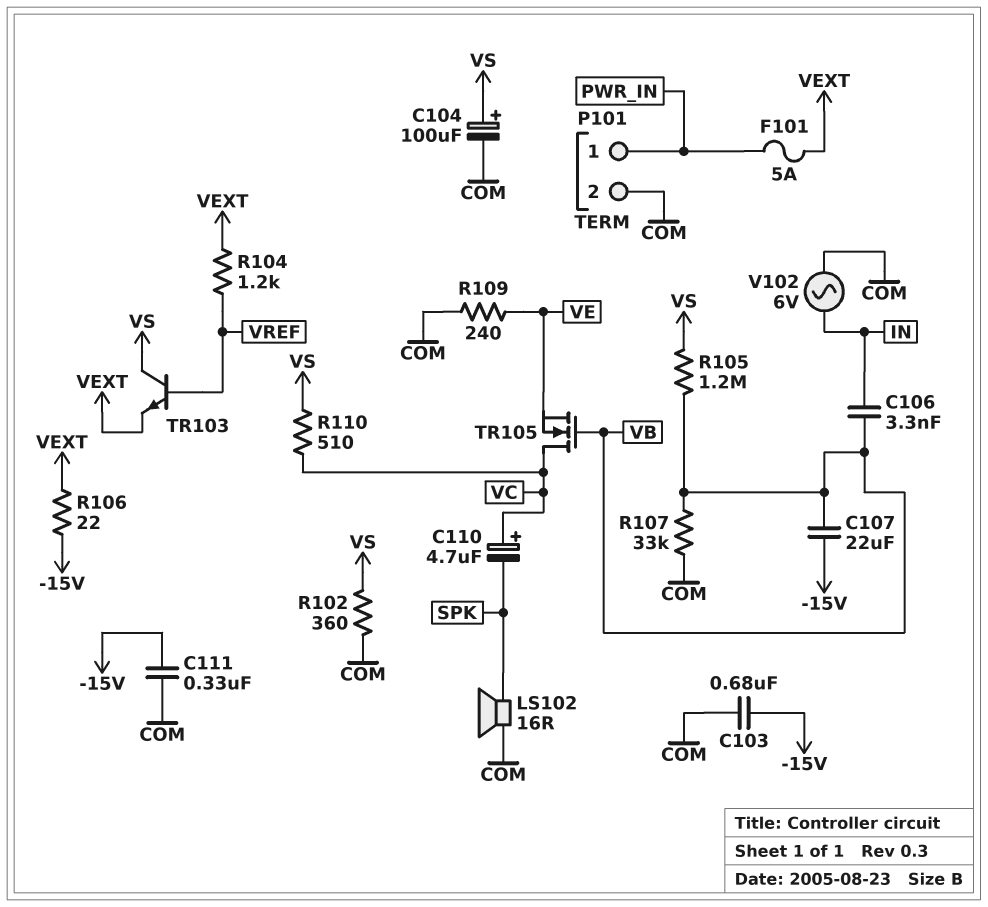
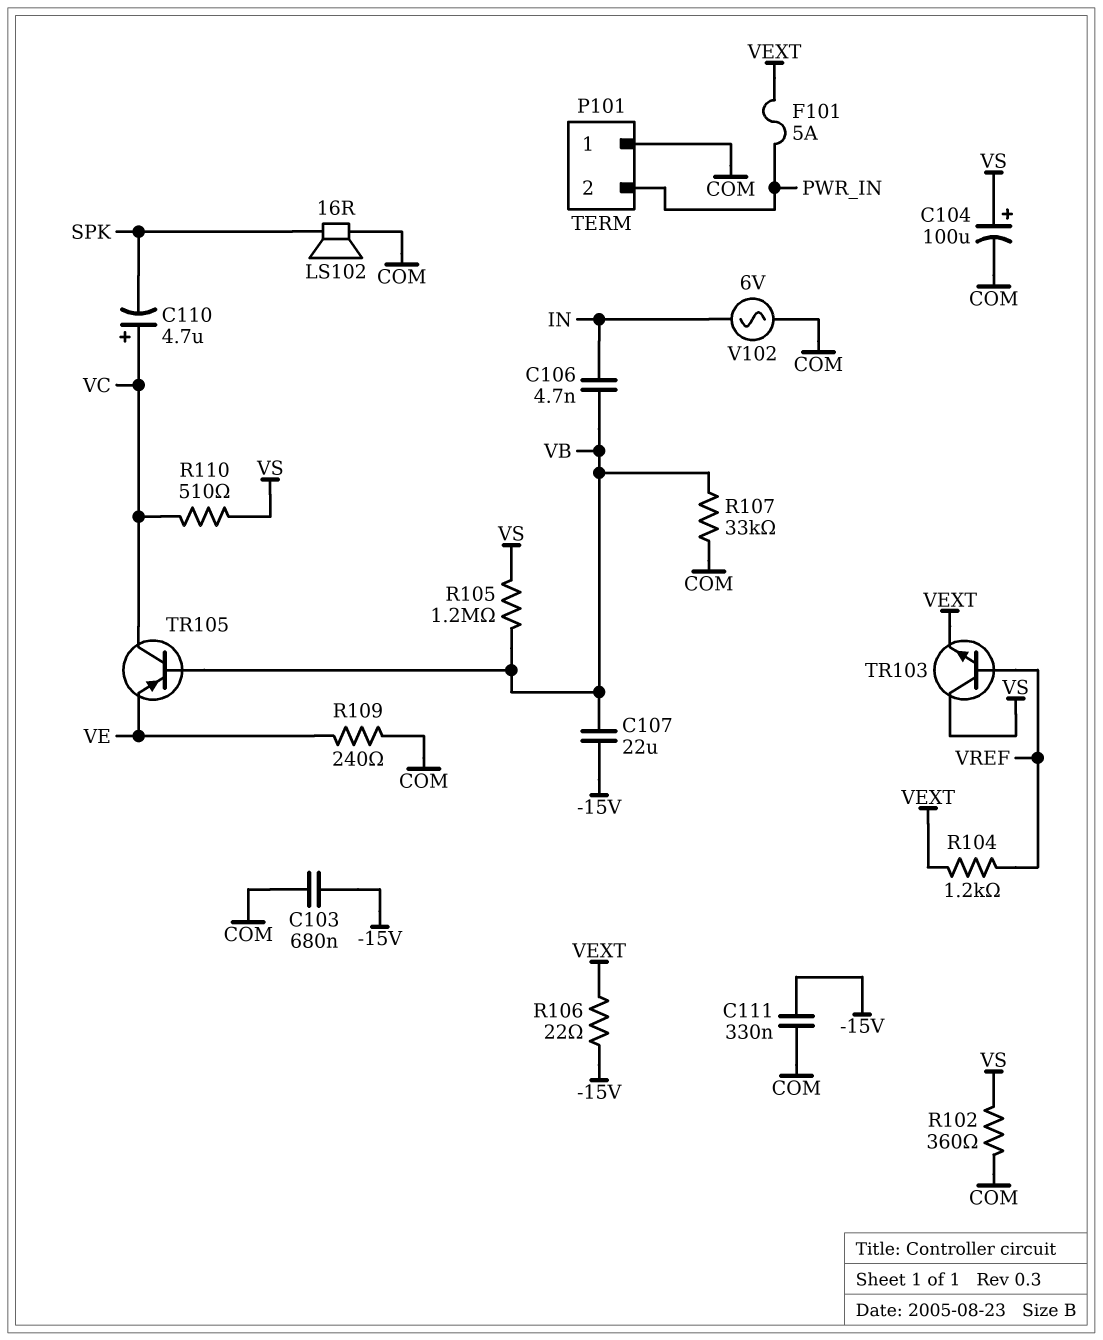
C106: 3.3nF (IN, VB) -> 4.7nF (IN, VB)
P101 pin 1: PWR_IN -> COM
P101 pin 2: COM -> PWR_IN
TR105: NMOS (G VB, D VC, S VE) -> PNP (B VB, C VC, E VE)

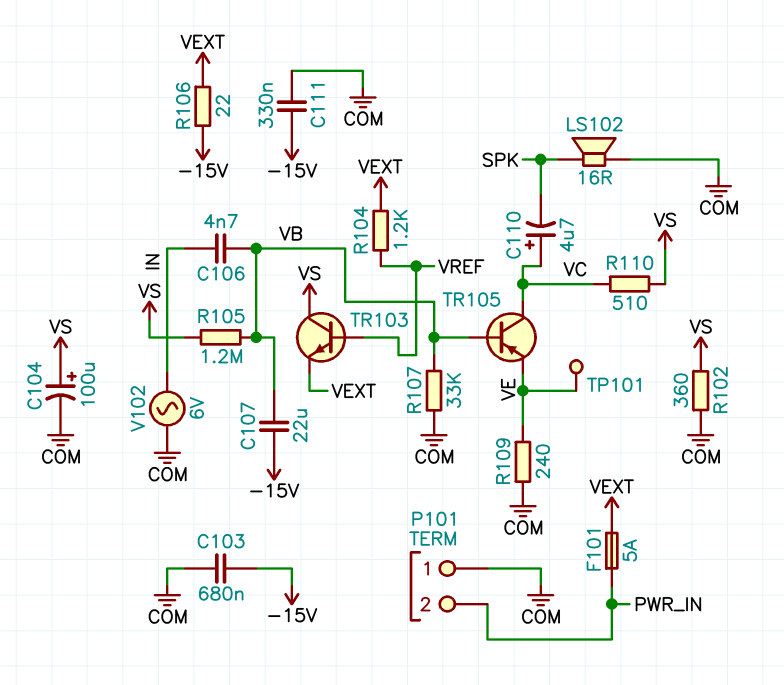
TP101: none -> test point (VE)

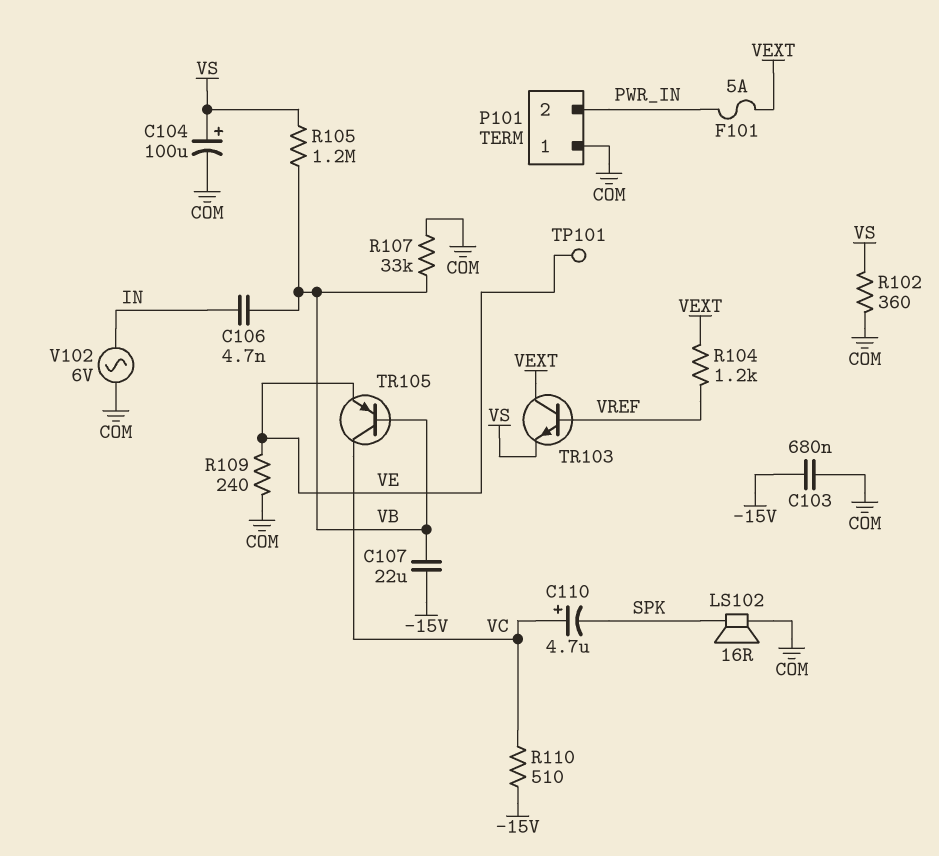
C111: 330nF (-15V, COM) -> none
R106: 22 (-15V, VEXT) -> none
R110: 510 (VC, VS) -> 510 (-15V, VC)
TR103: NPN (B VREF, C VS, E VEXT) -> NPN (B VREF, C VEXT, E VS)

